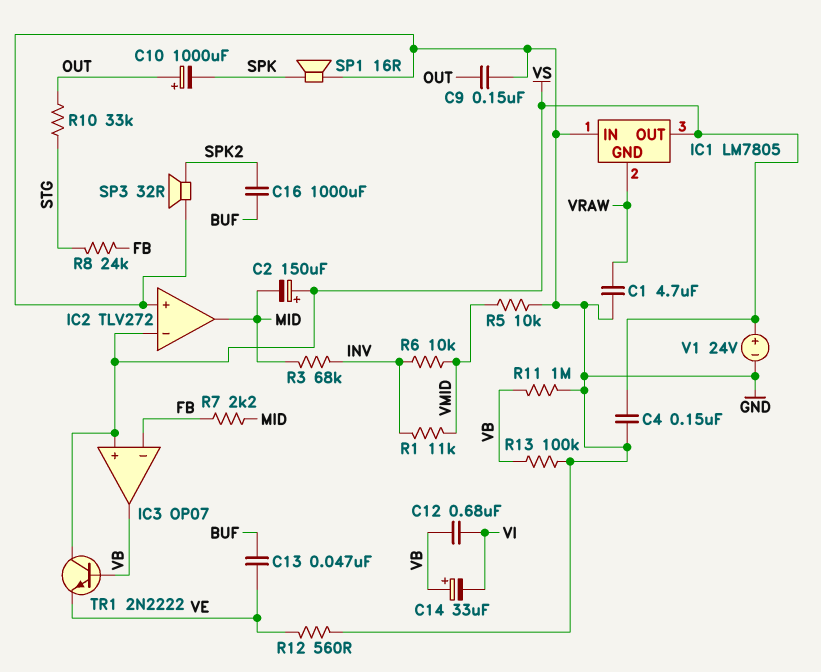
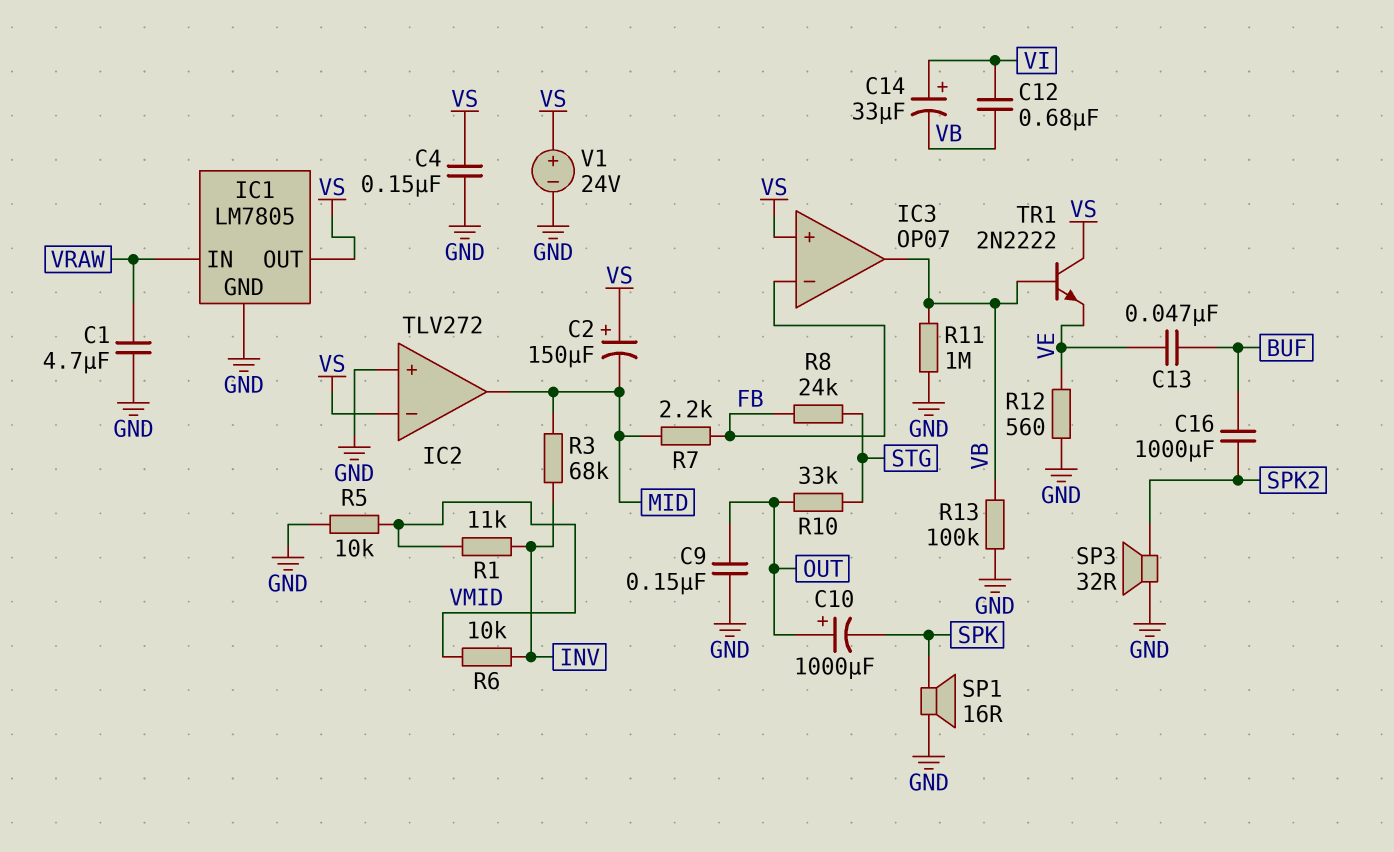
C14: 33uF (plus VB, minus VI) -> 33uF (plus VI, minus VB)
IC1 pin GND: VRAW -> GND
IC1 pin IN: GND -> VRAW

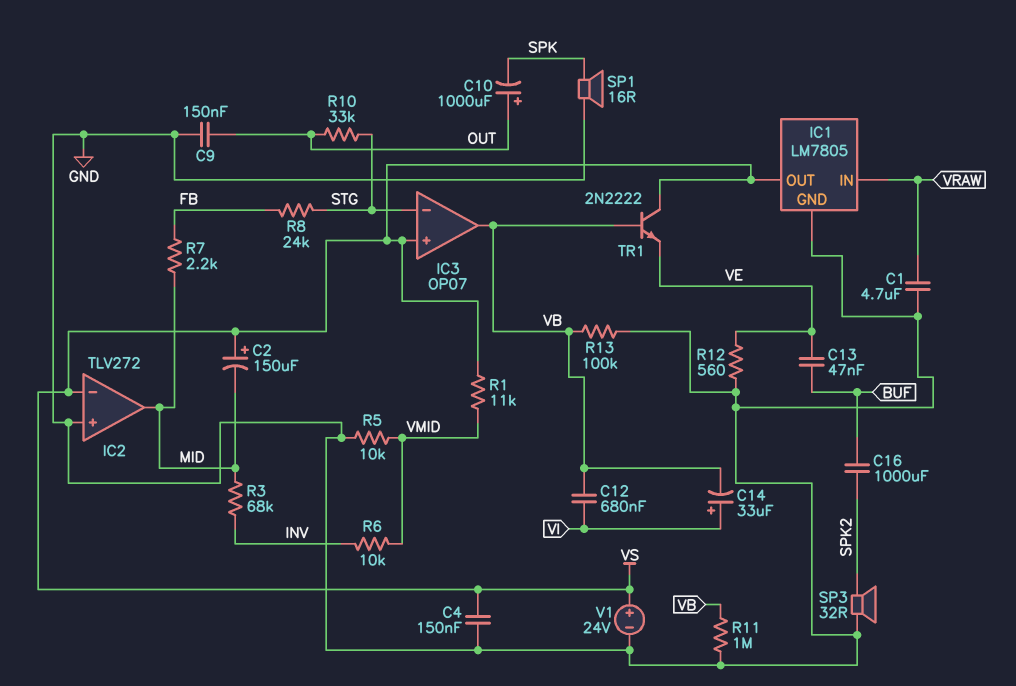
IC3 pin in-: FB -> STG
R1: 11k (INV, VMID) -> 11k (VMID, VS)

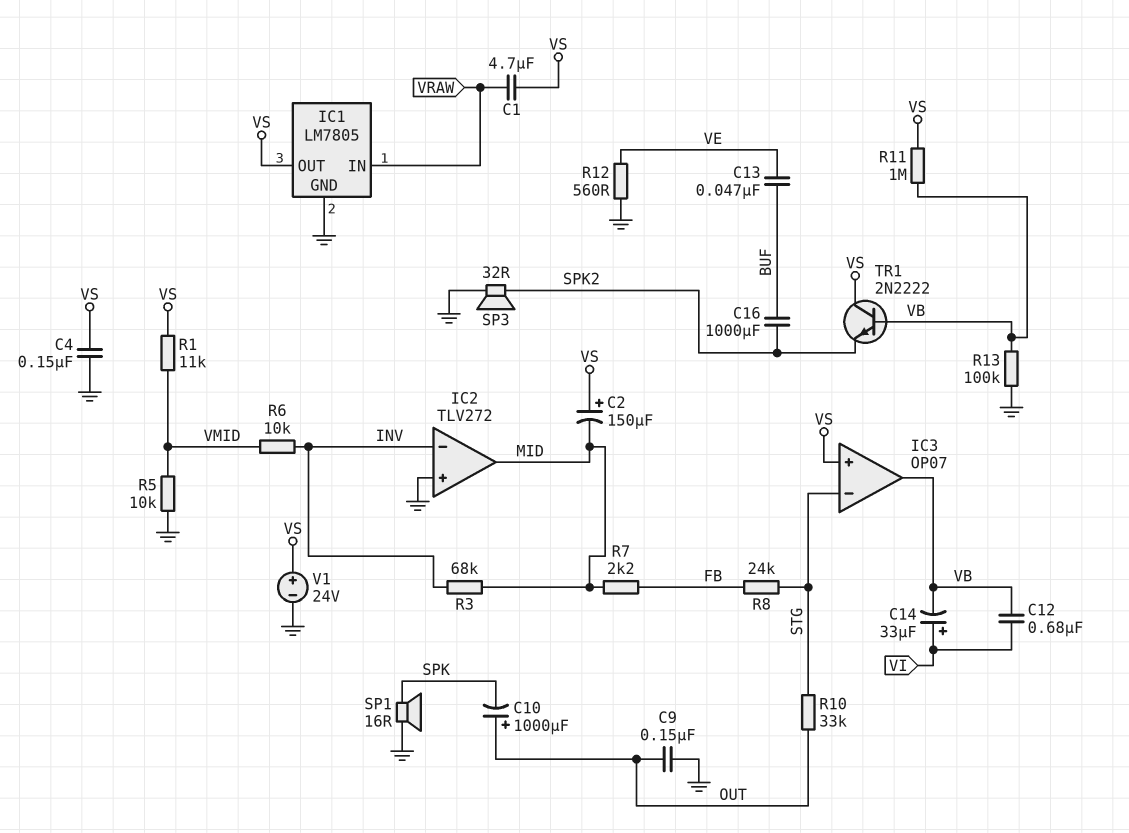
C1: 4.7uF (GND, VRAW) -> 4.7uF (VRAW, VS)
IC2 pin in-: VS -> INV
R11: 1M (GND, VB) -> 1M (VB, VS)
TR1: NPN 2N2222 (B VB, C VS, E VE) -> NPN 2N2222 (B VB, C VS, E SPK2)

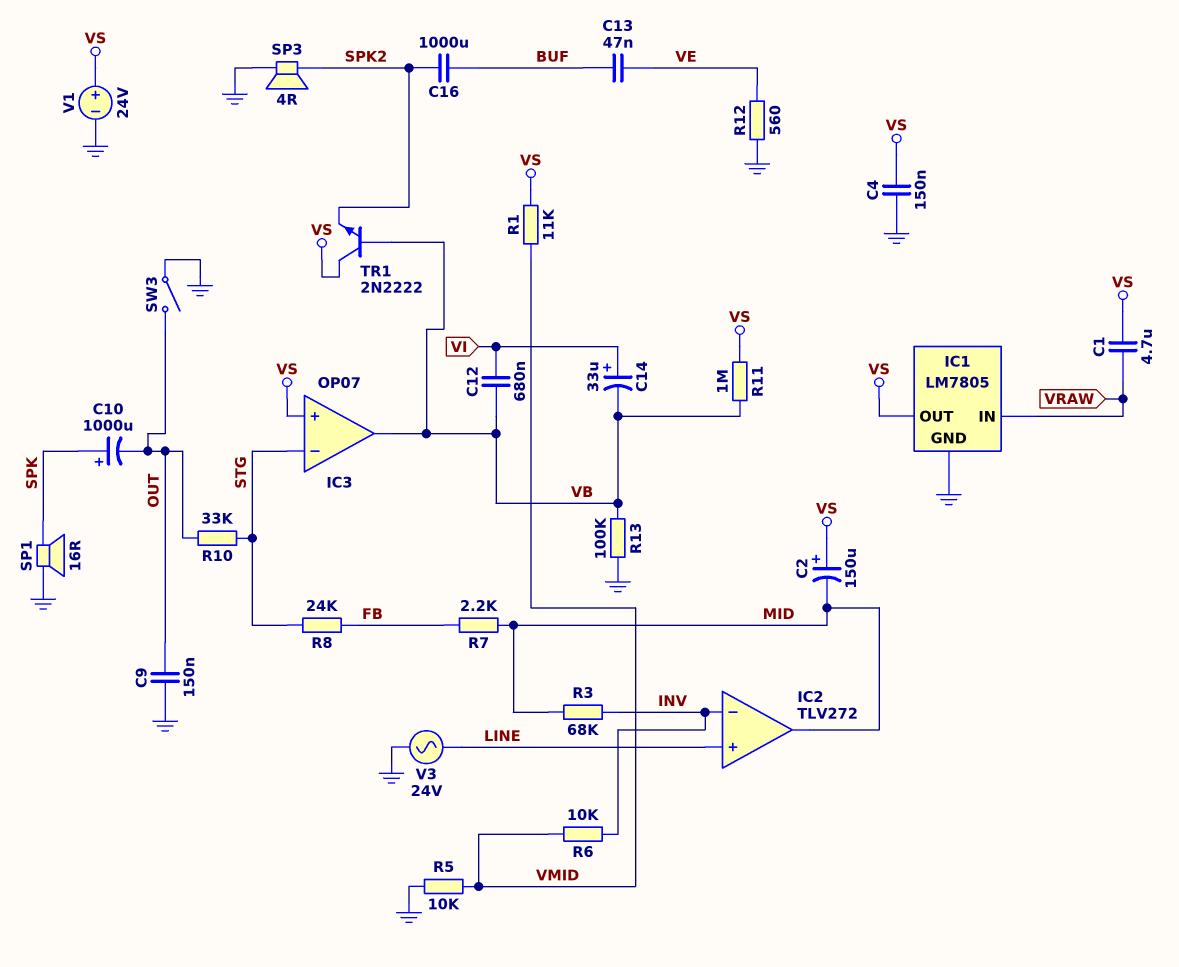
C10: 1000uF (plus OUT, minus SPK) -> 1000uF (plus SPK, minus OUT)
IC2 pin in+: GND -> LINE
SP3: speaker 32R (GND, SPK2) -> speaker 4R (GND, SPK2)
SW3: none -> switch (GND, OUT)
V3: none -> AC 24V (GND, LINE)

